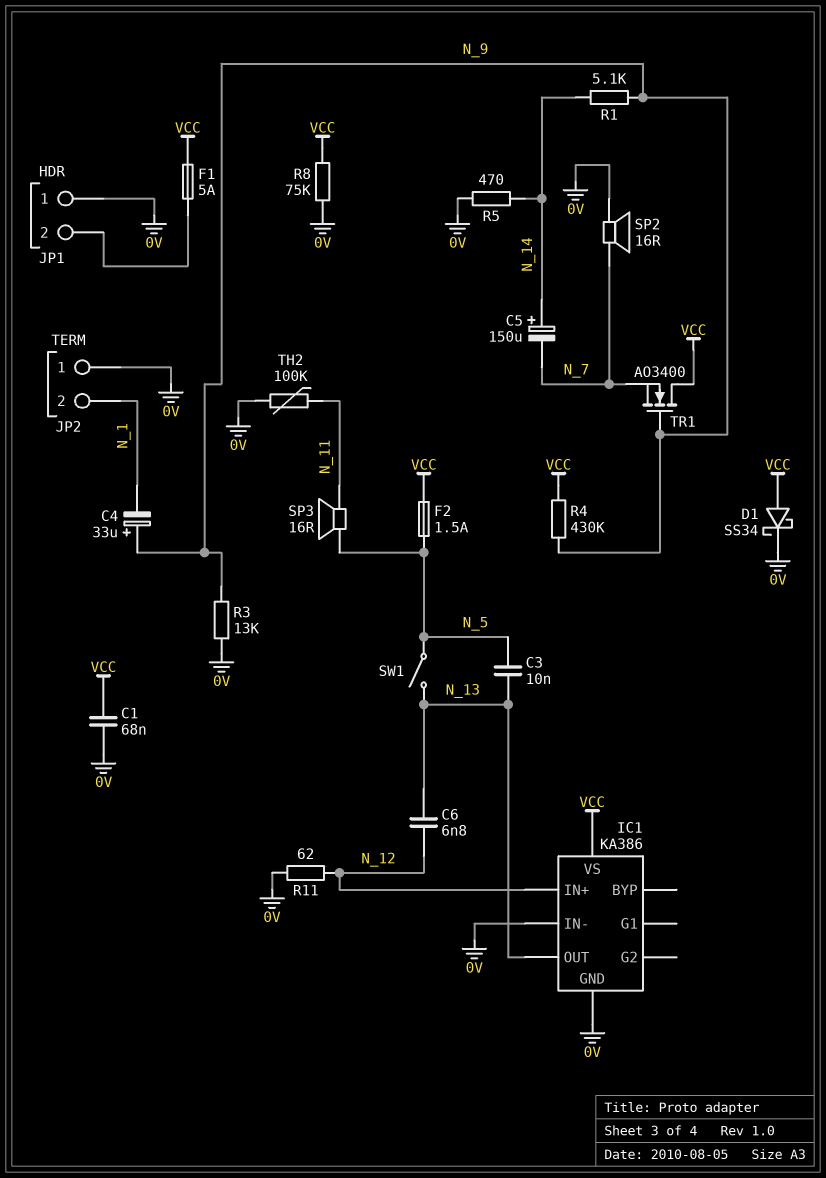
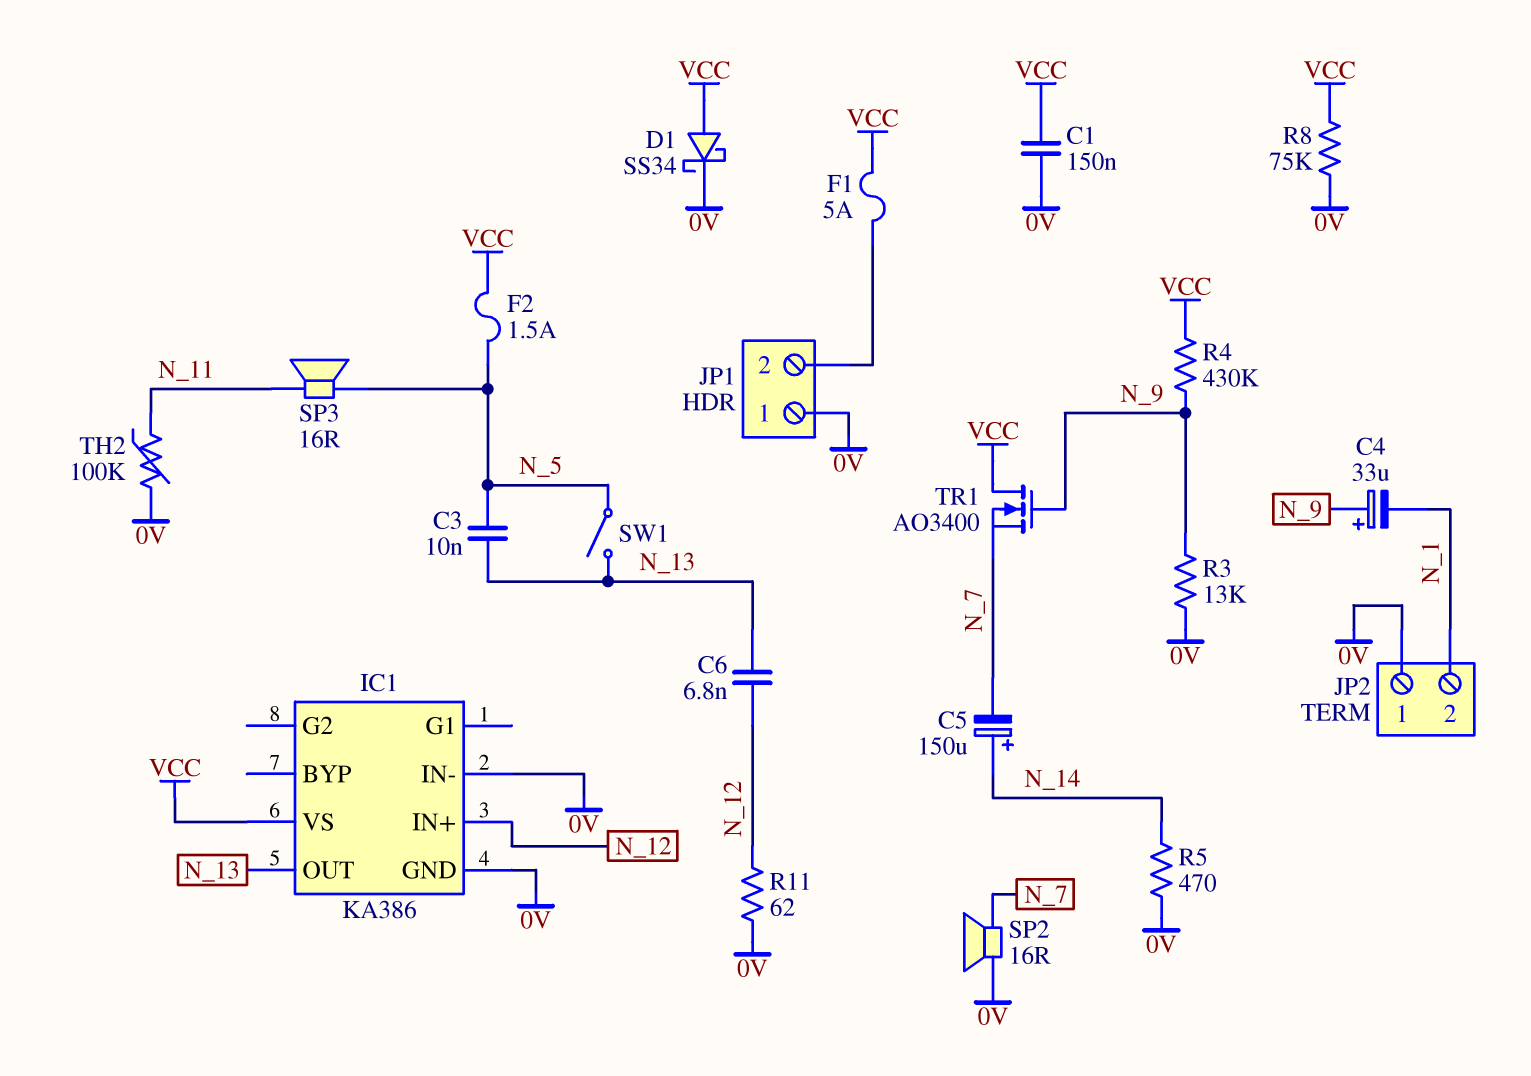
C1: 68nF (0V, VCC) -> 150nF (0V, VCC)
R1: 5.1k (N_9, N_14) -> none

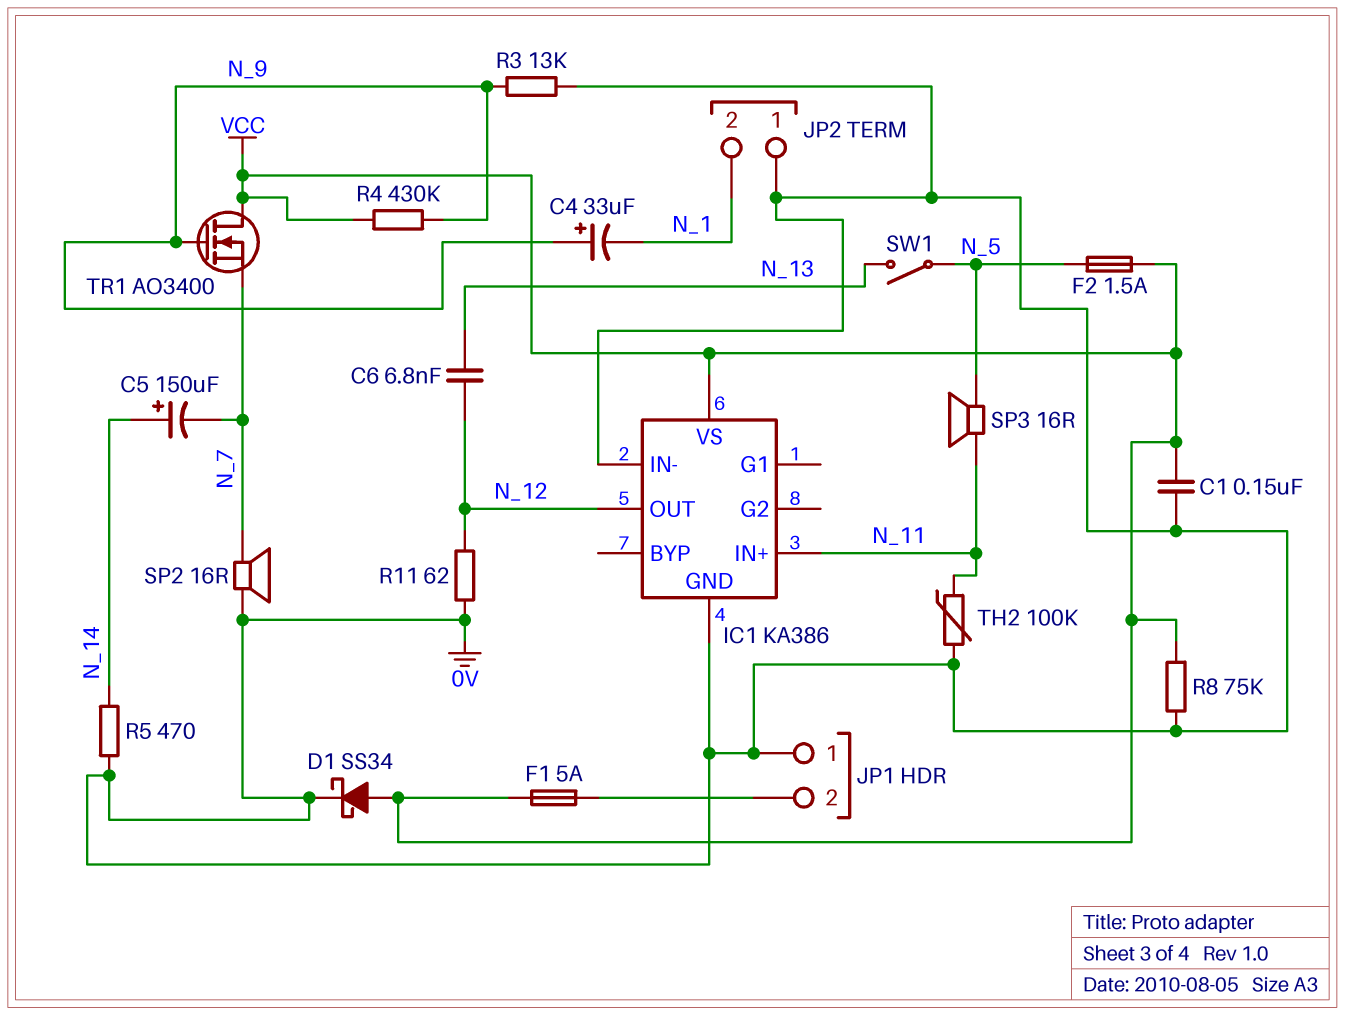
C3: 10nF (N_5, N_13) -> none
IC1 pin IN+: N_12 -> N_11
IC1 pin OUT: N_13 -> N_12

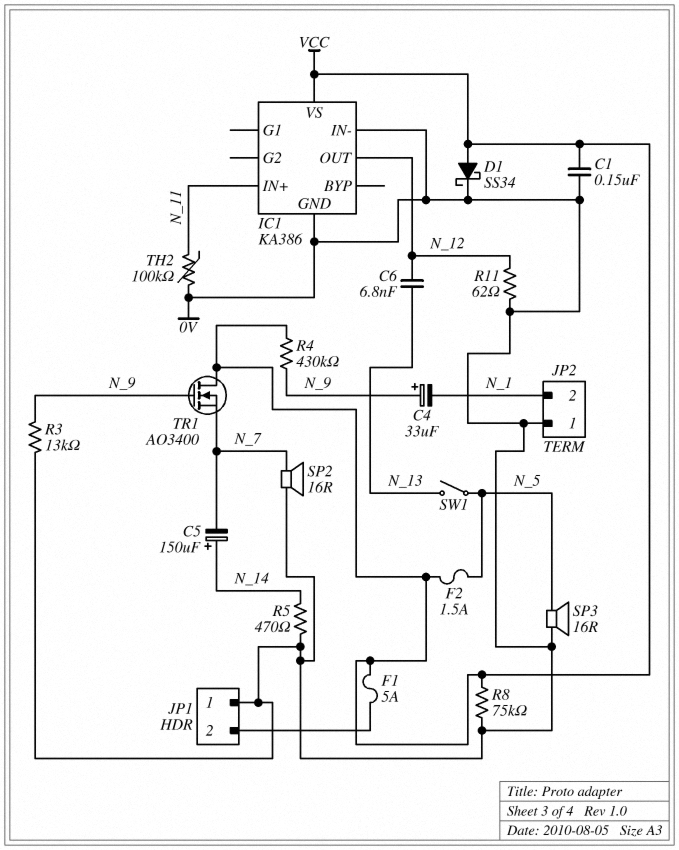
SP3: speaker 16R (N_5, N_11) -> speaker 16R (0V, N_5)

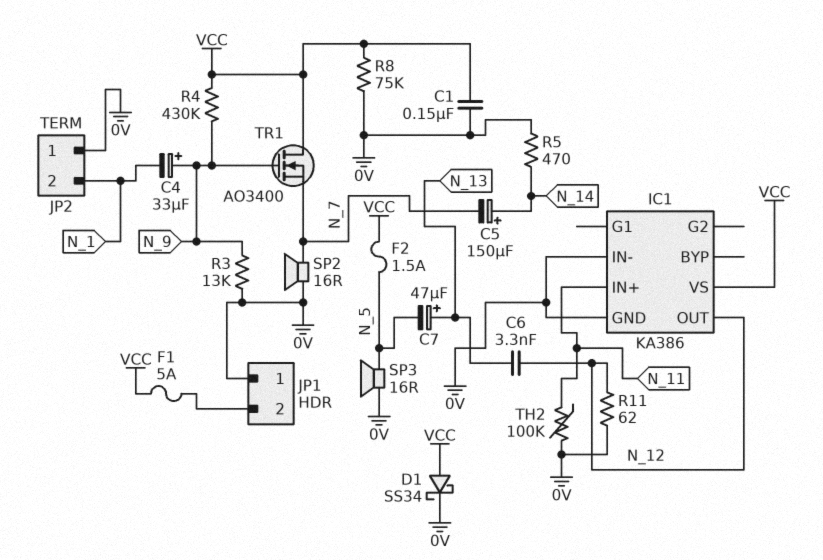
C6: 6.8nF (N_12, N_13) -> 3.3nF (N_12, N_13)
C7: none -> 47uF (plus N_13, minus N_5)
SW1: switch (N_5, N_13) -> none

